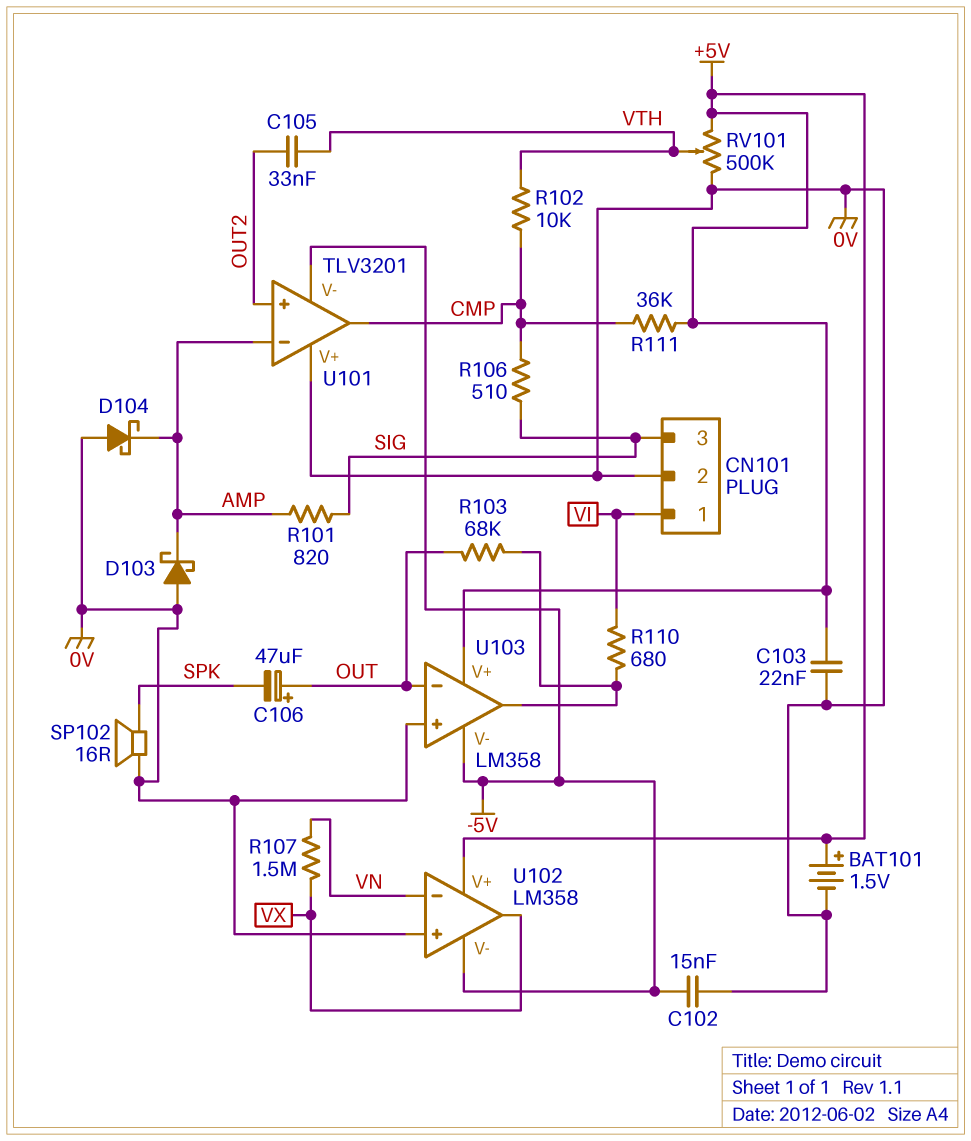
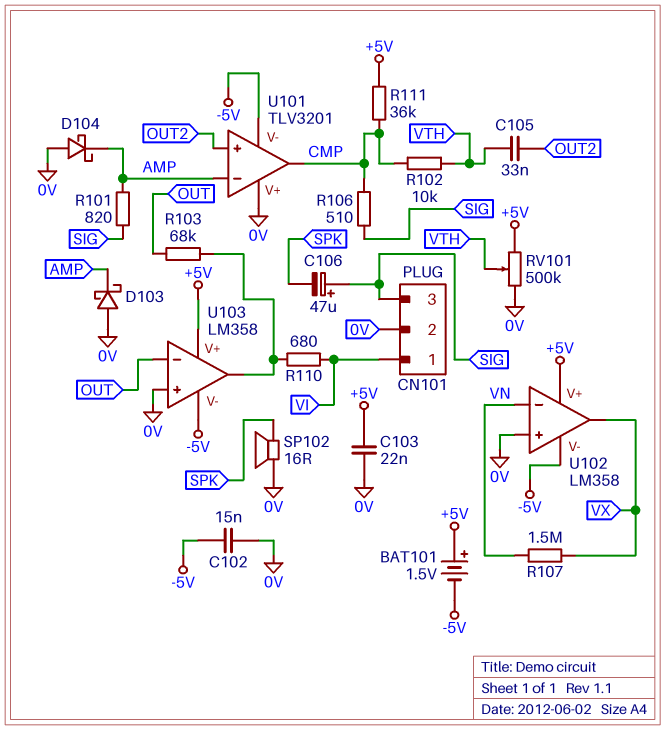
BAT101: 1.5V (plus +5V, minus 0V) -> 1.5V (plus +5V, minus -5V)
C106: 47uF (plus OUT, minus SPK) -> 47uF (plus SIG, minus SPK)

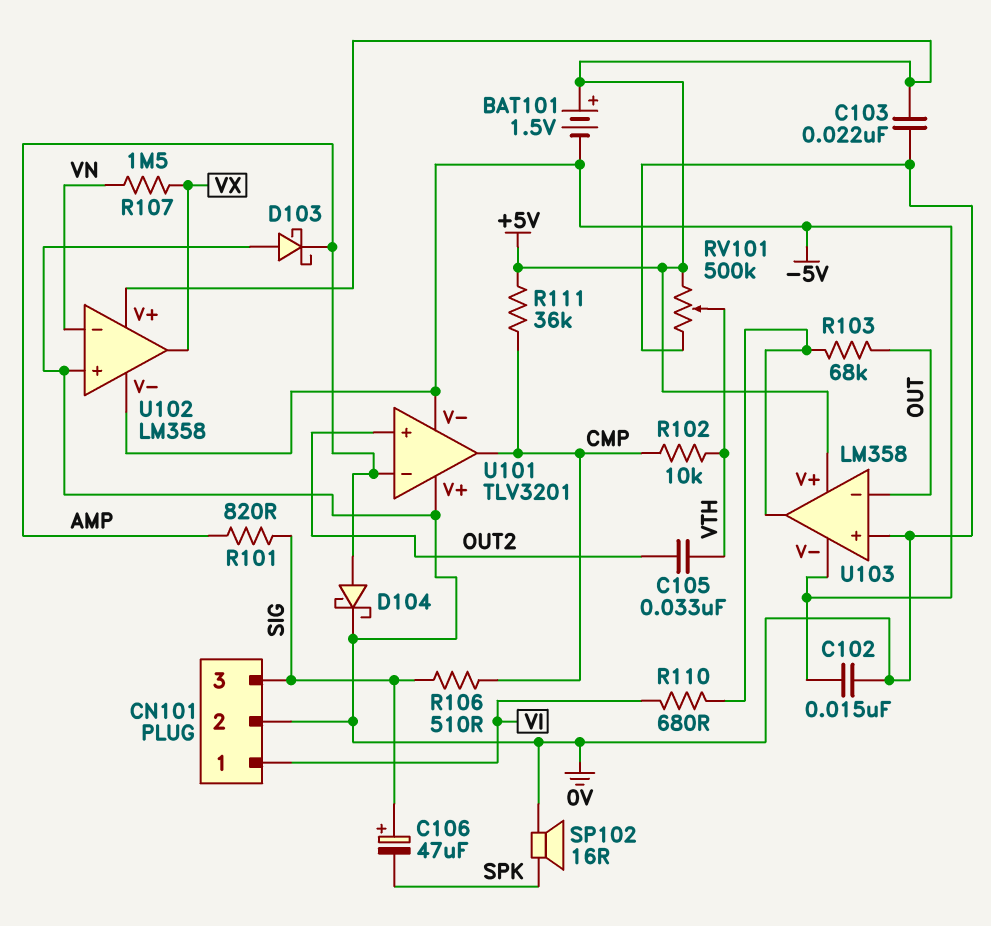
D104: schottky (A 0V, K AMP) -> schottky (A AMP, K 0V)

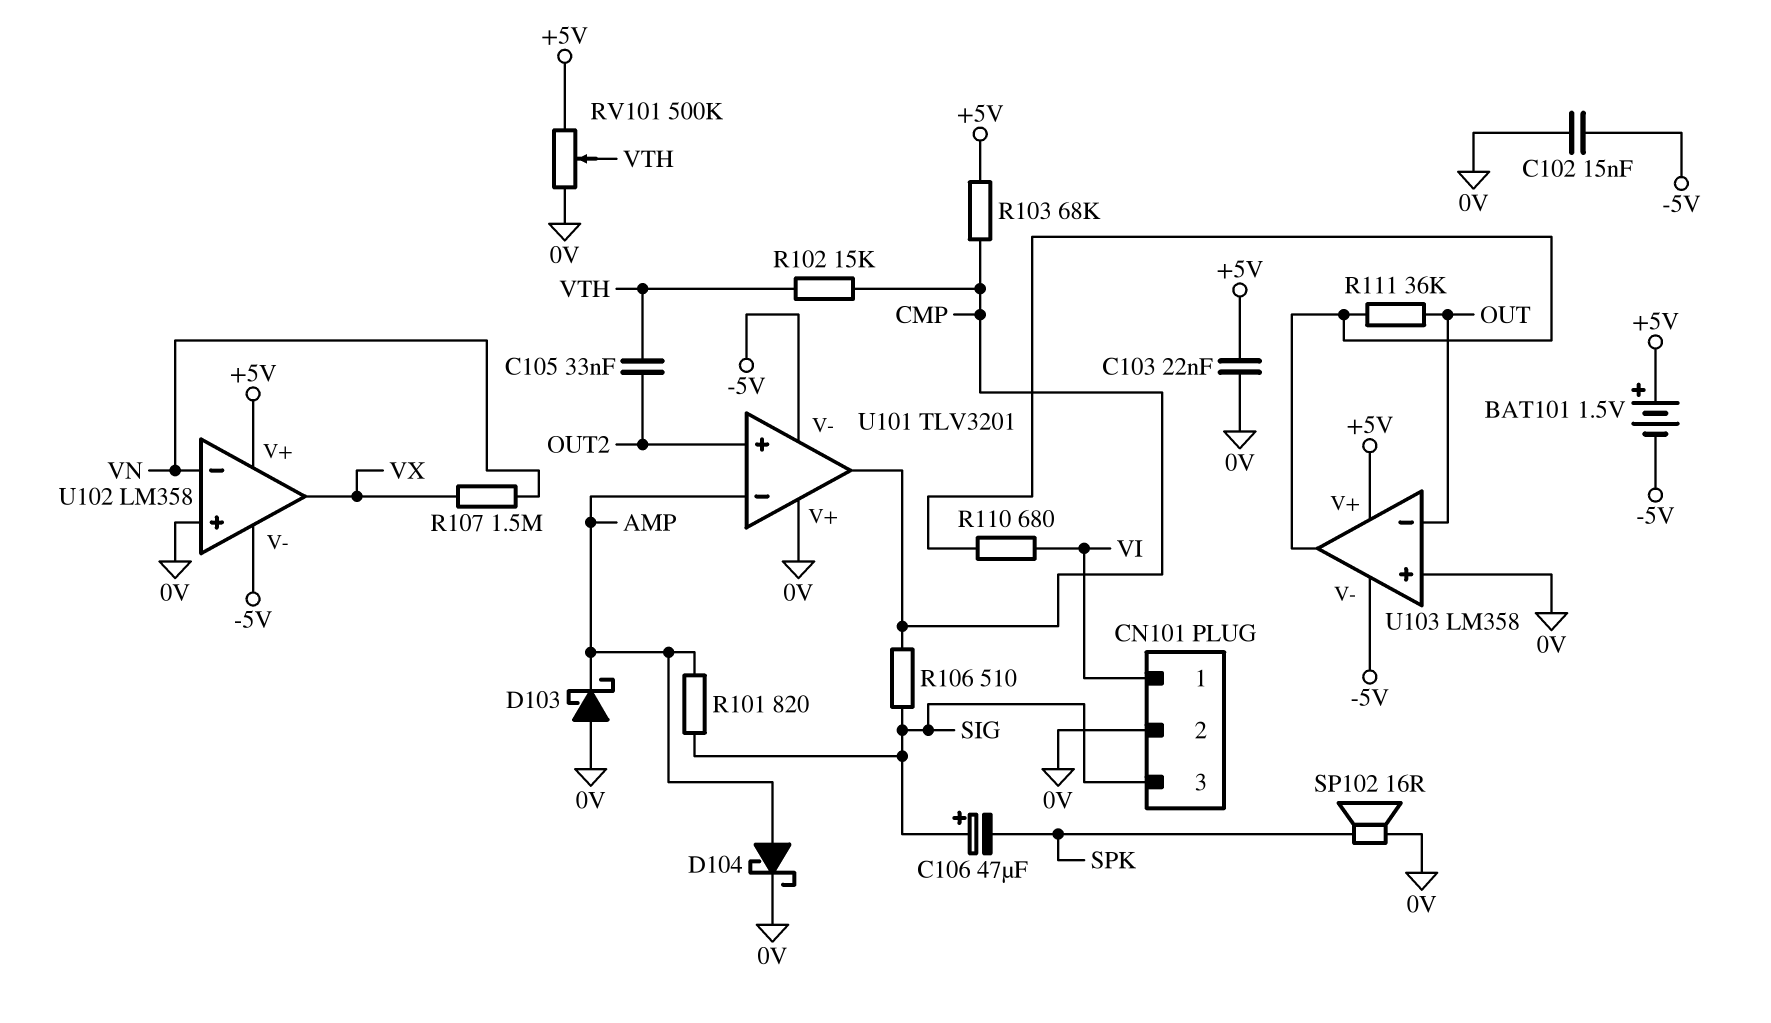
R102: 10k (CMP, VTH) -> 15k (CMP, VTH)
R103: 68k (OUT, U103/out) -> 68k (+5V, CMP)
R111: 36k (+5V, CMP) -> 36k (OUT, U103/out)

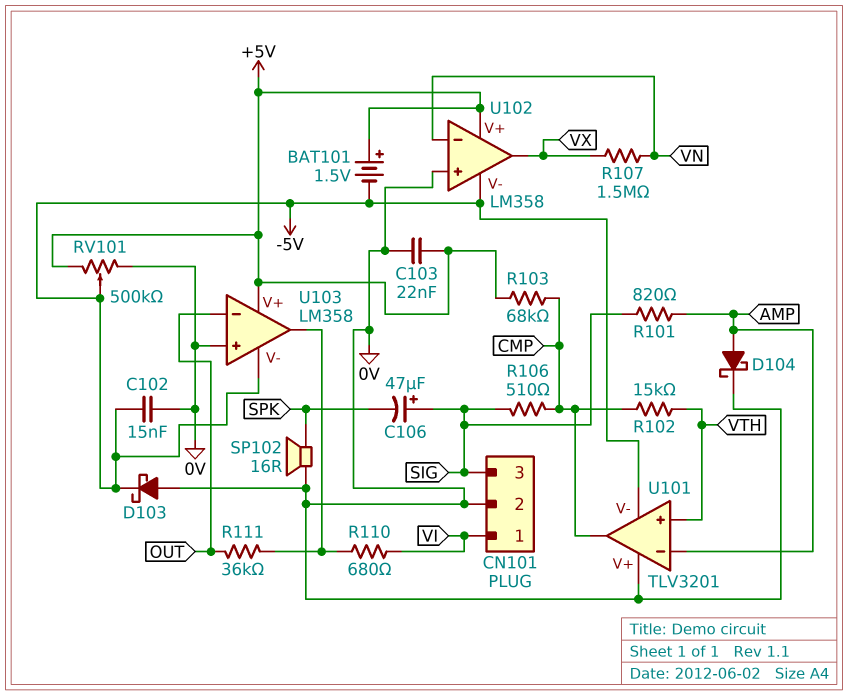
C105: 33nF (OUT2, VTH) -> none
D103: schottky (A 0V, K AMP) -> schottky (A 0V, K -5V)
RV101: 500k (+5V, 0V, wiper VTH) -> 500k (+5V, 0V, wiper -5V)
U101 pin in+: OUT2 -> VTH

